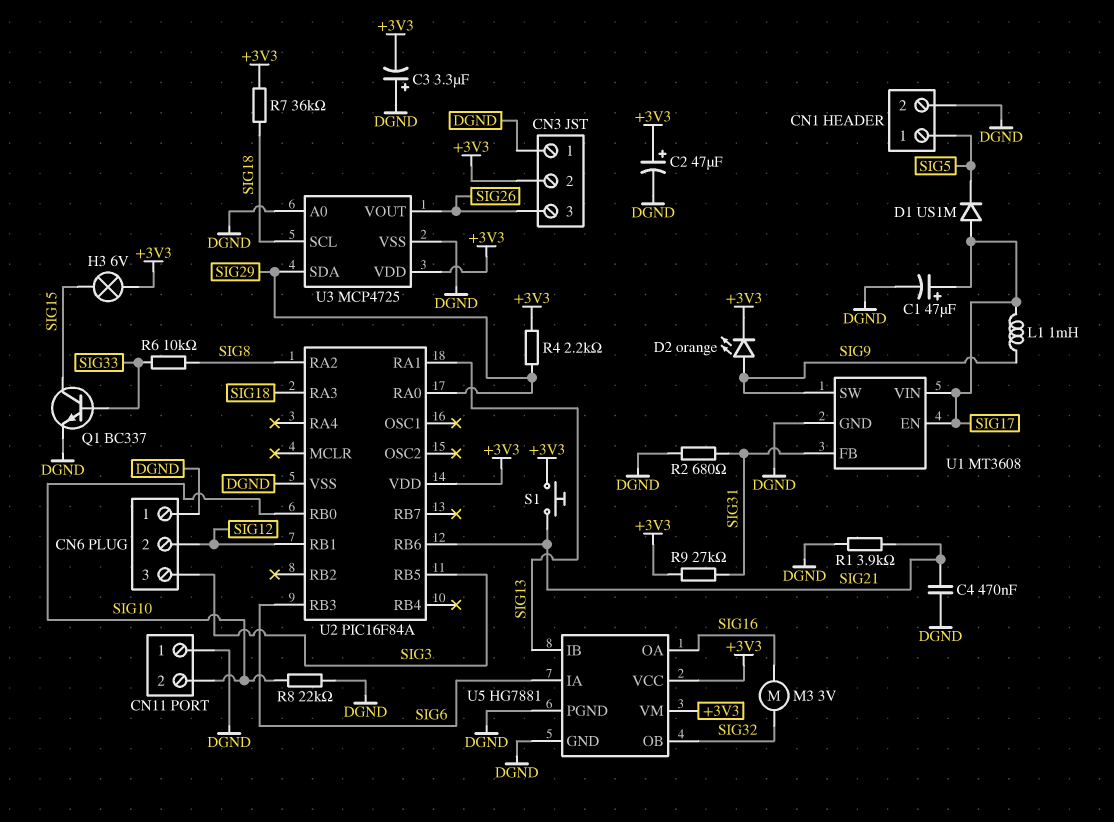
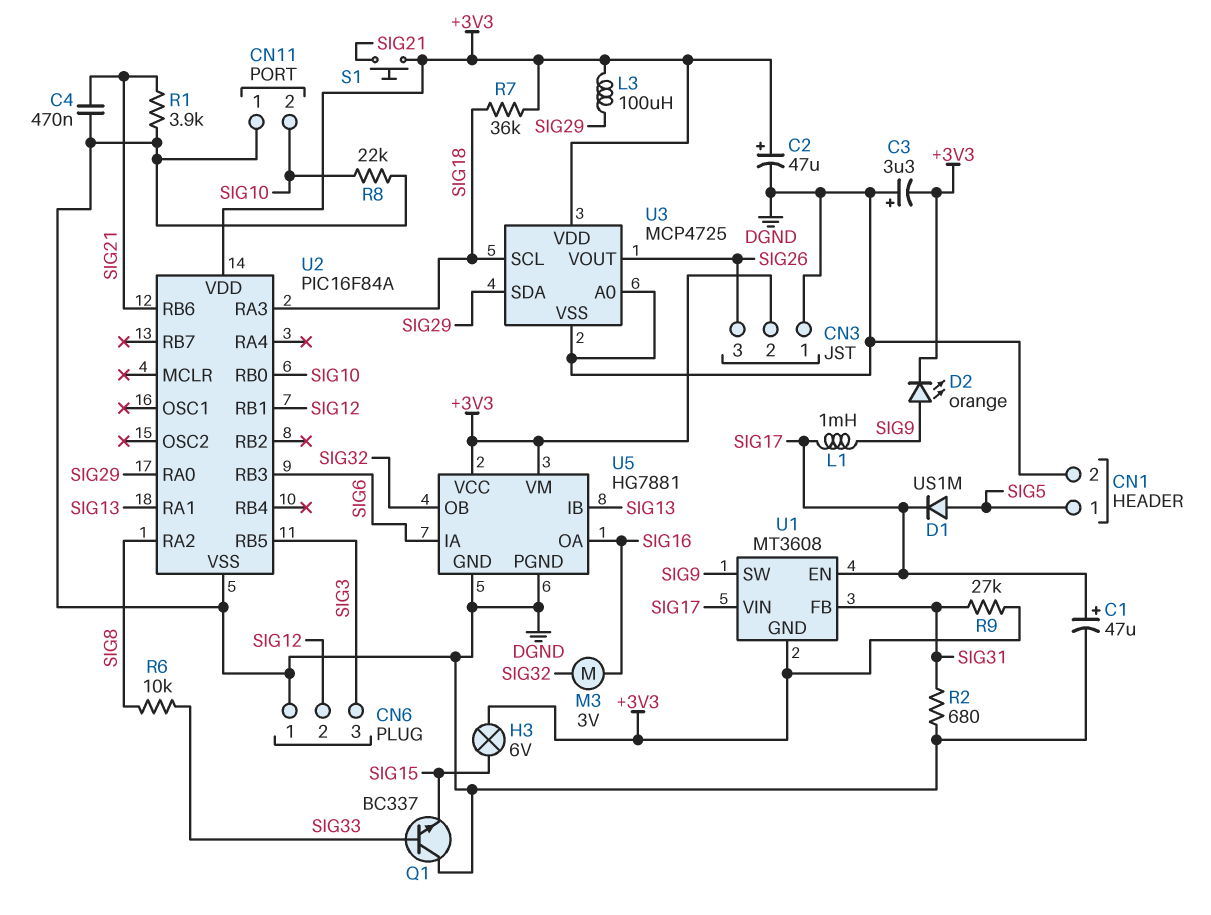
D1: diode US1M (A SIG17, K SIG5) -> diode US1M (A SIG5, K SIG17)
L3: none -> 100uH (+3V3, SIG29)
Q1: NPN BC337 (B SIG33, C SIG15, E DGND) -> NPN BC337 (B SIG33, C DGND, E SIG15)
R4: 2.2k (+3V3, SIG29) -> none
U1 pin GND: DGND -> +3V3

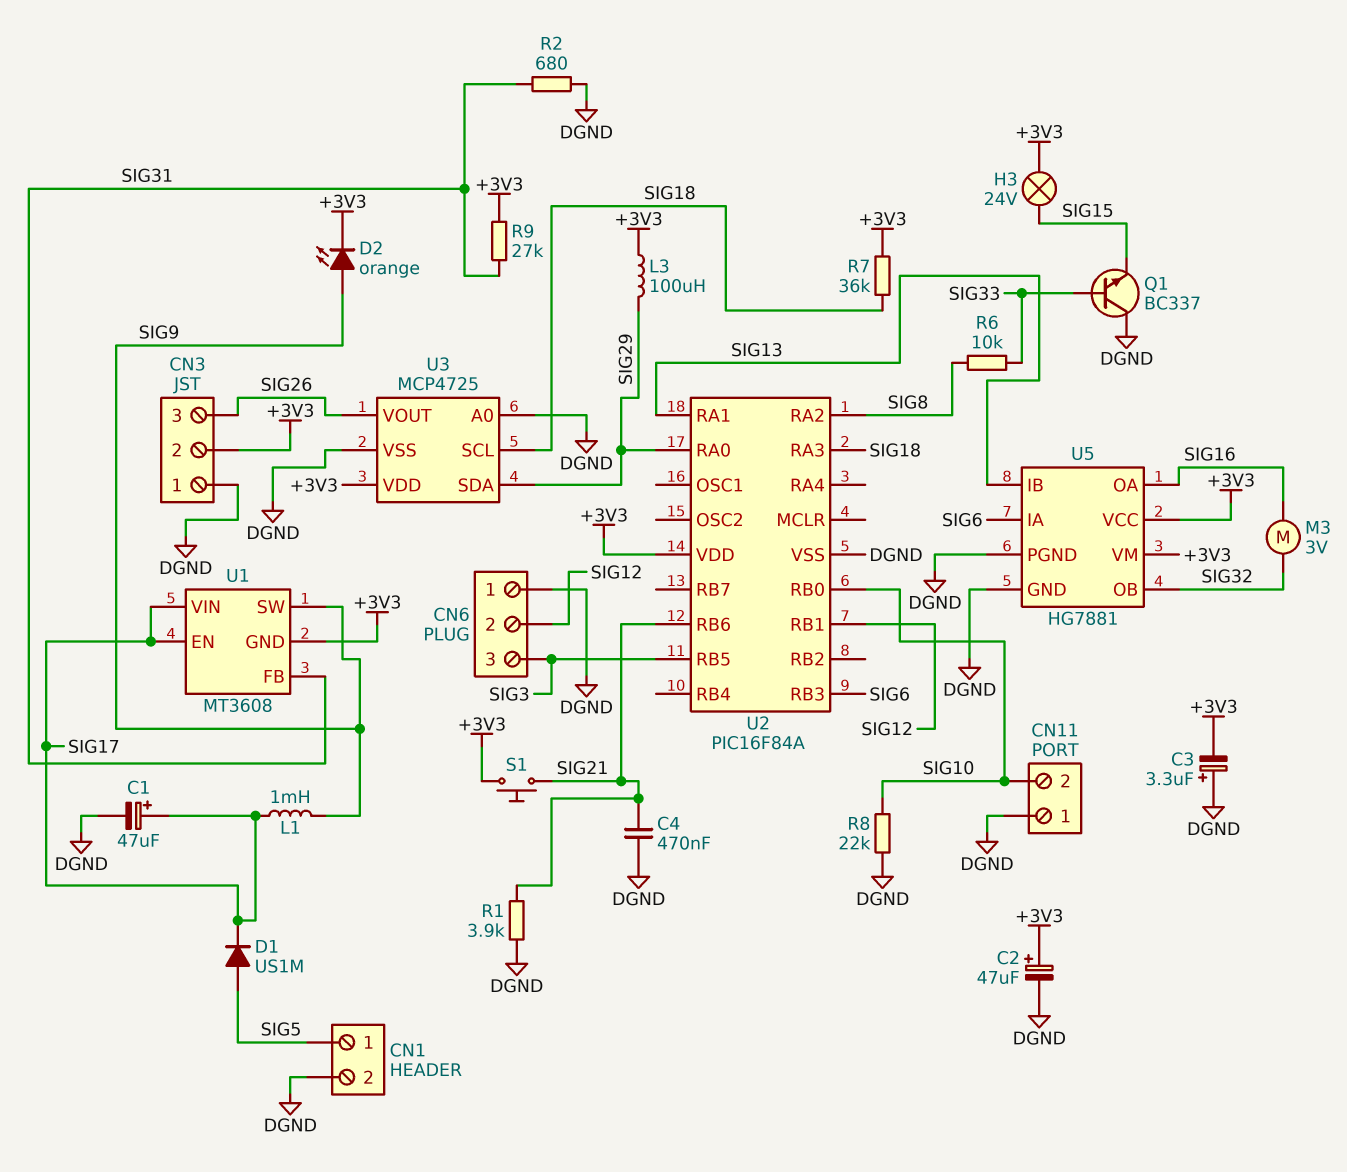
H3: lamp 6V (+3V3, SIG15) -> lamp 24V (+3V3, SIG15)

